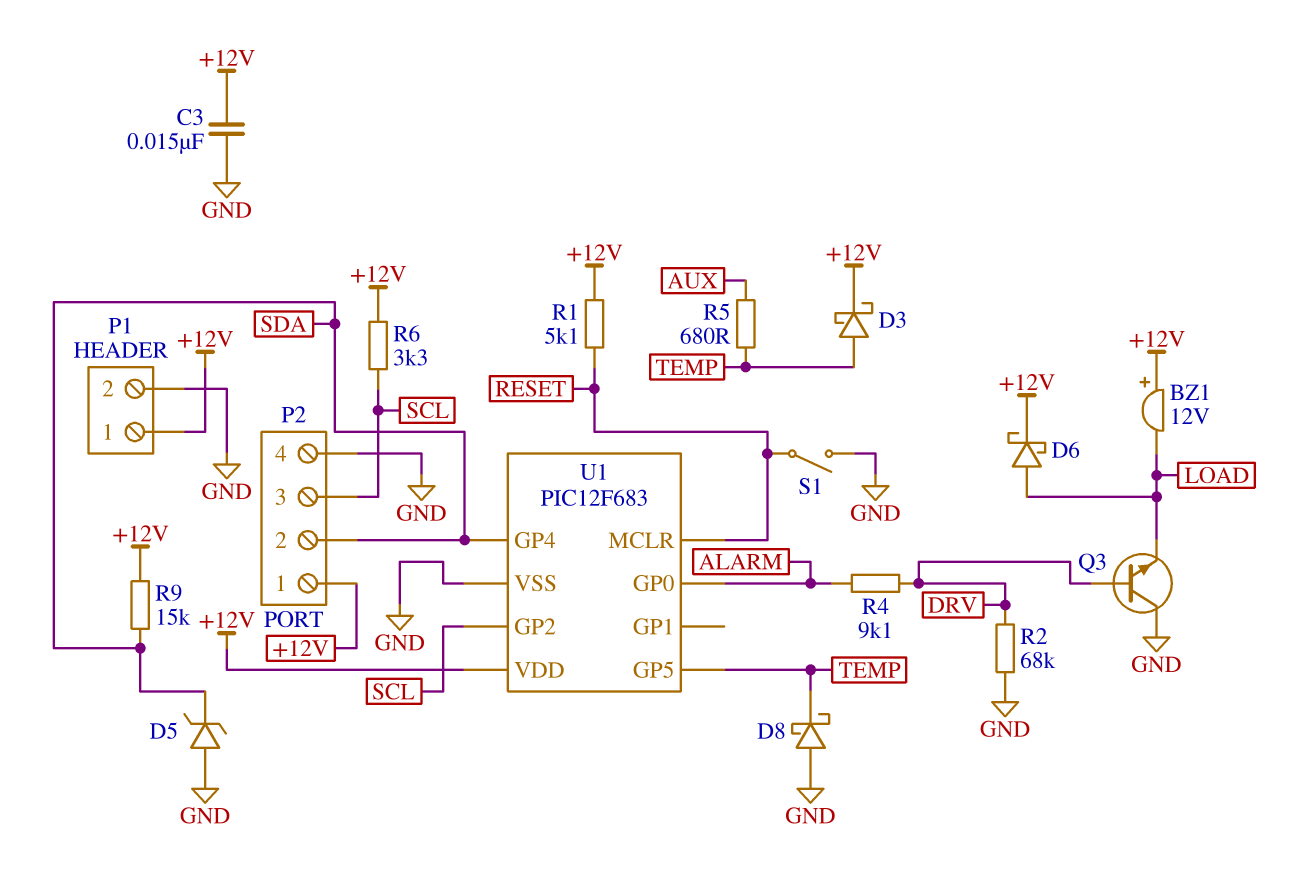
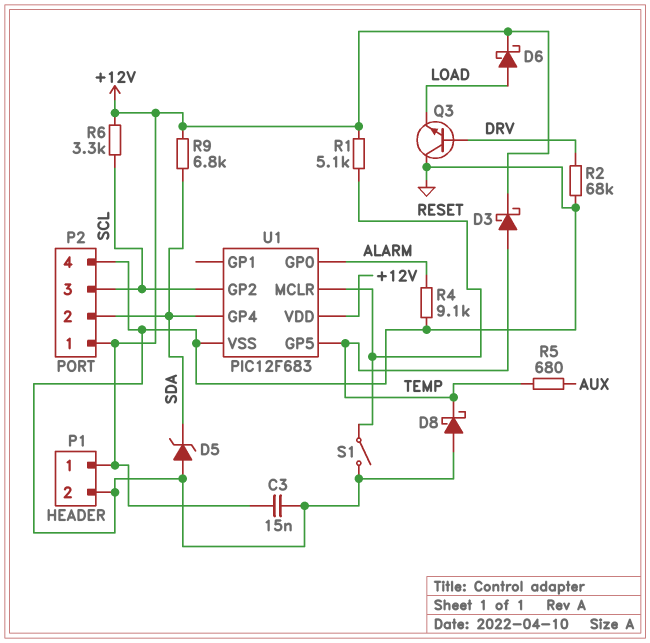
BZ1: buzzer 12V (plus +12V, minus LOAD) -> none
R4: 9.1k (ALARM, DRV) -> 9.1k (ALARM, GND)
R9: 15k (+12V, SDA) -> 6.8k (+12V, SDA)

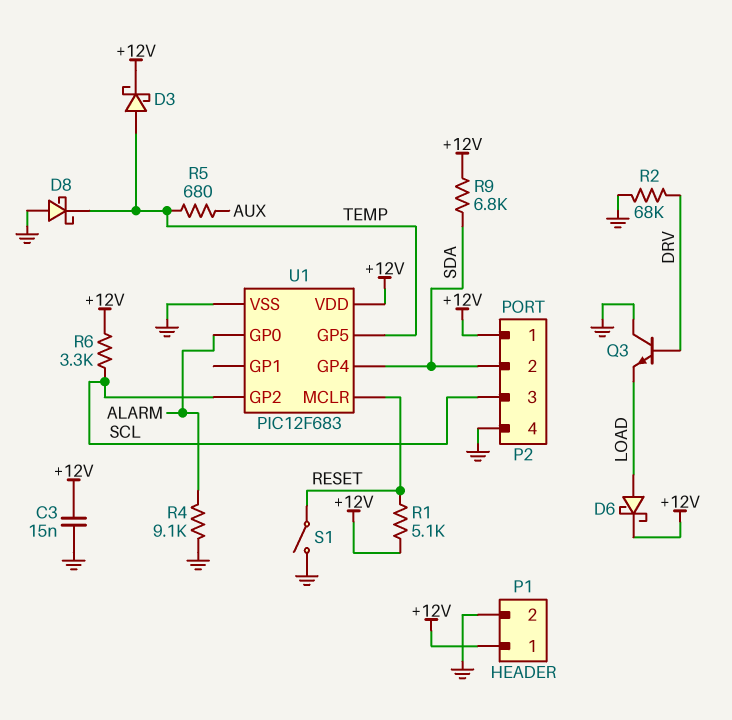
D5: zener (A GND, K SDA) -> none

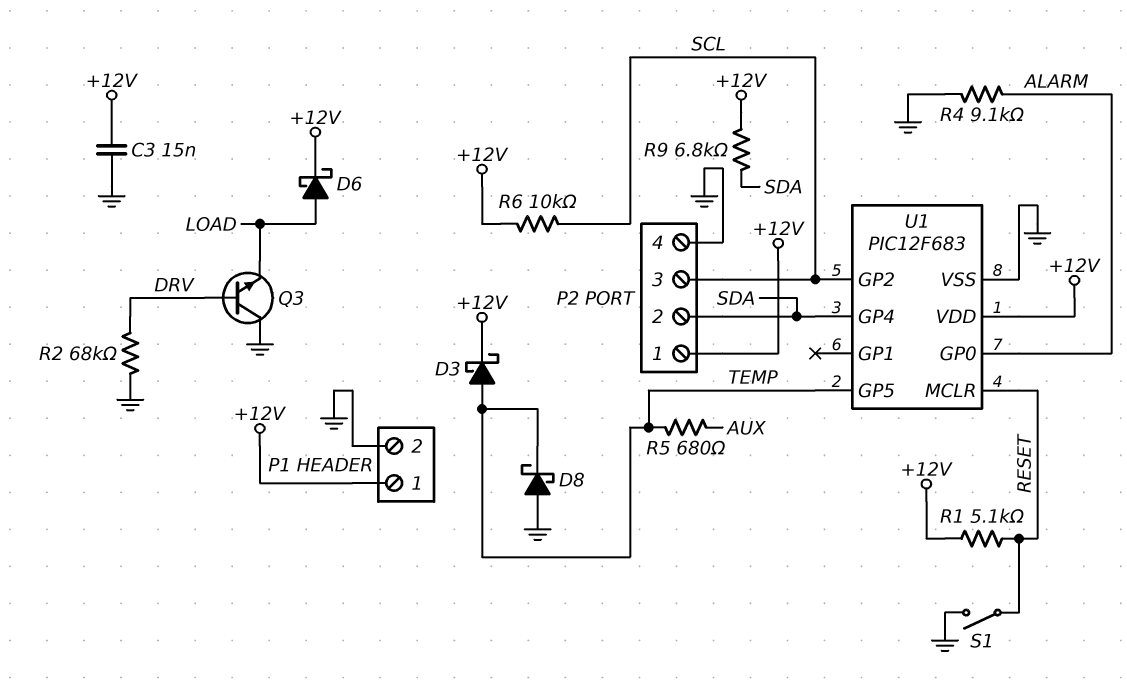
R6: 3.3k (+12V, SCL) -> 10k (+12V, SCL)

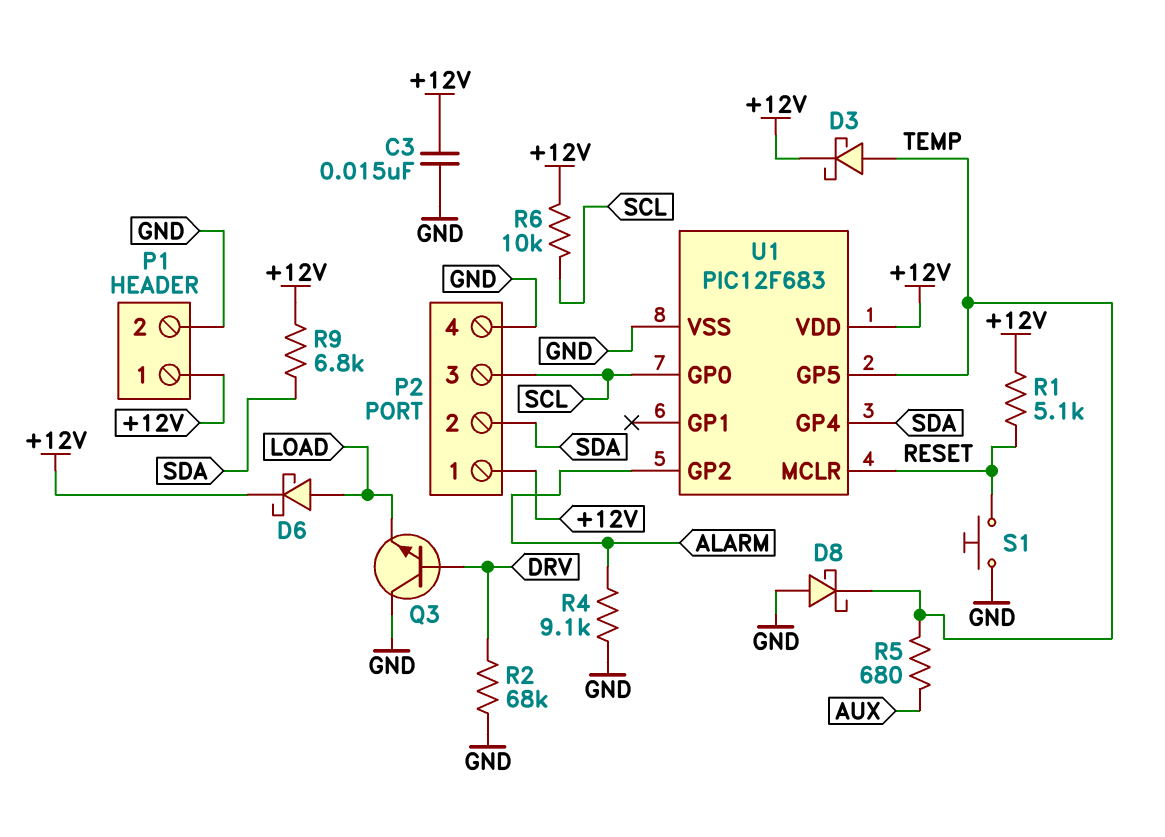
S1: switch (GND, RESET) -> button (GND, RESET)
U1 pin GP0: ALARM -> SCL
U1 pin GP2: SCL -> ALARM

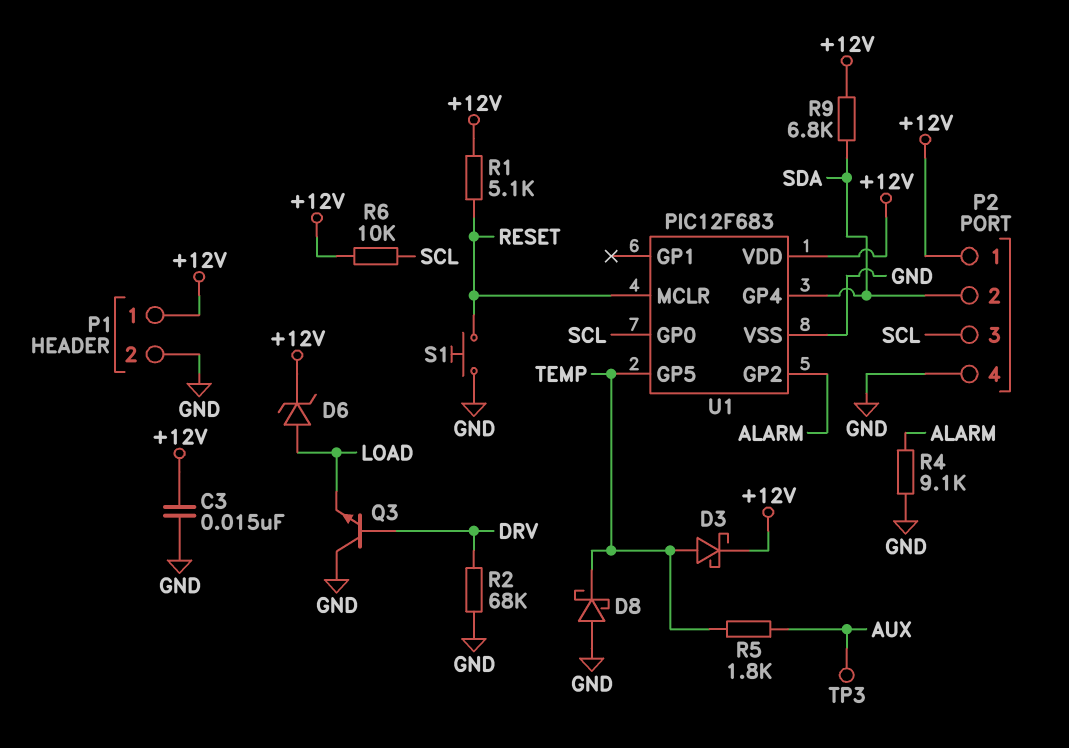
D6: schottky (A LOAD, K +12V) -> zener (A LOAD, K +12V)
R5: 680 (AUX, TEMP) -> 1.8k (AUX, TEMP)
TP3: none -> test point (AUX)

